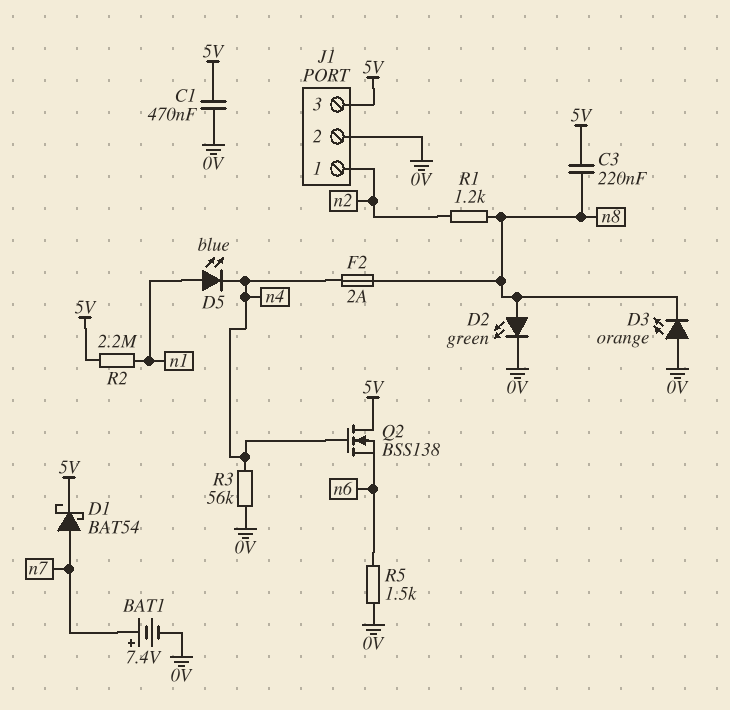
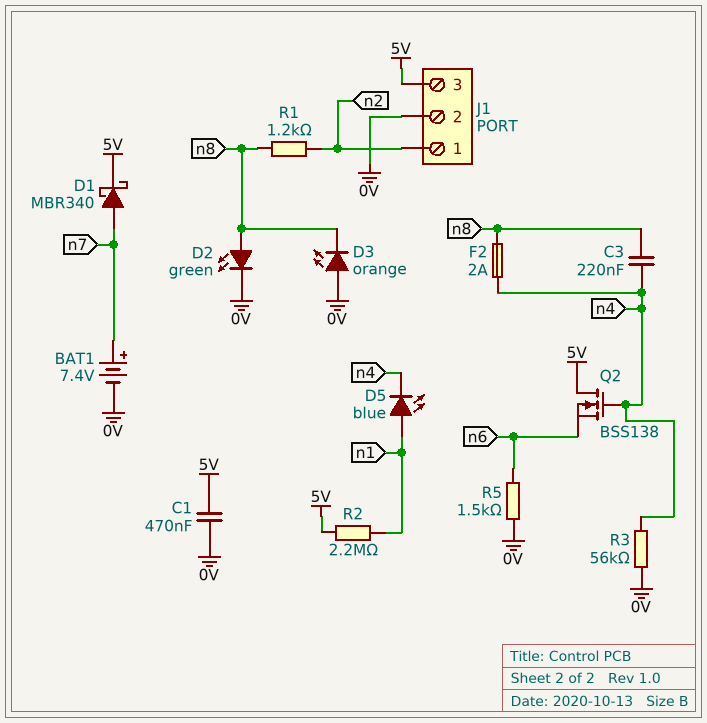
C3: 220nF (5V, n8) -> 220nF (n4, n8)
D1: schottky BAT54 (A n7, K 5V) -> schottky MBR340 (A n7, K 5V)

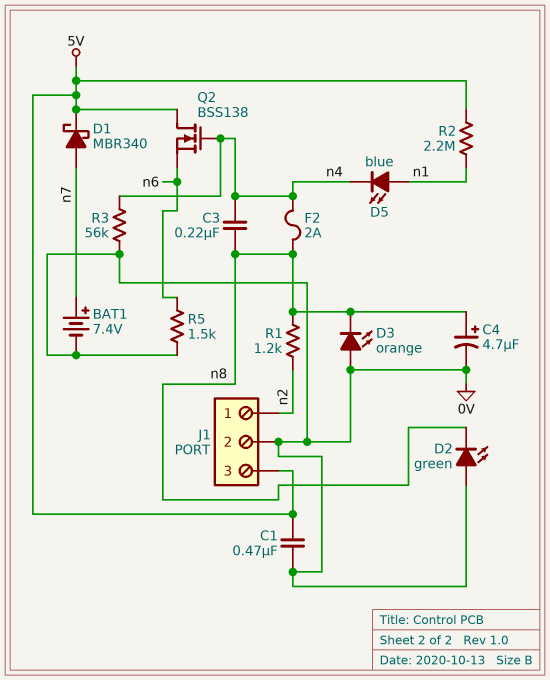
C4: none -> 4.7uF (plus n8, minus 0V)
D2: LED green (A n8, K 0V) -> LED green (A 0V, K n8)

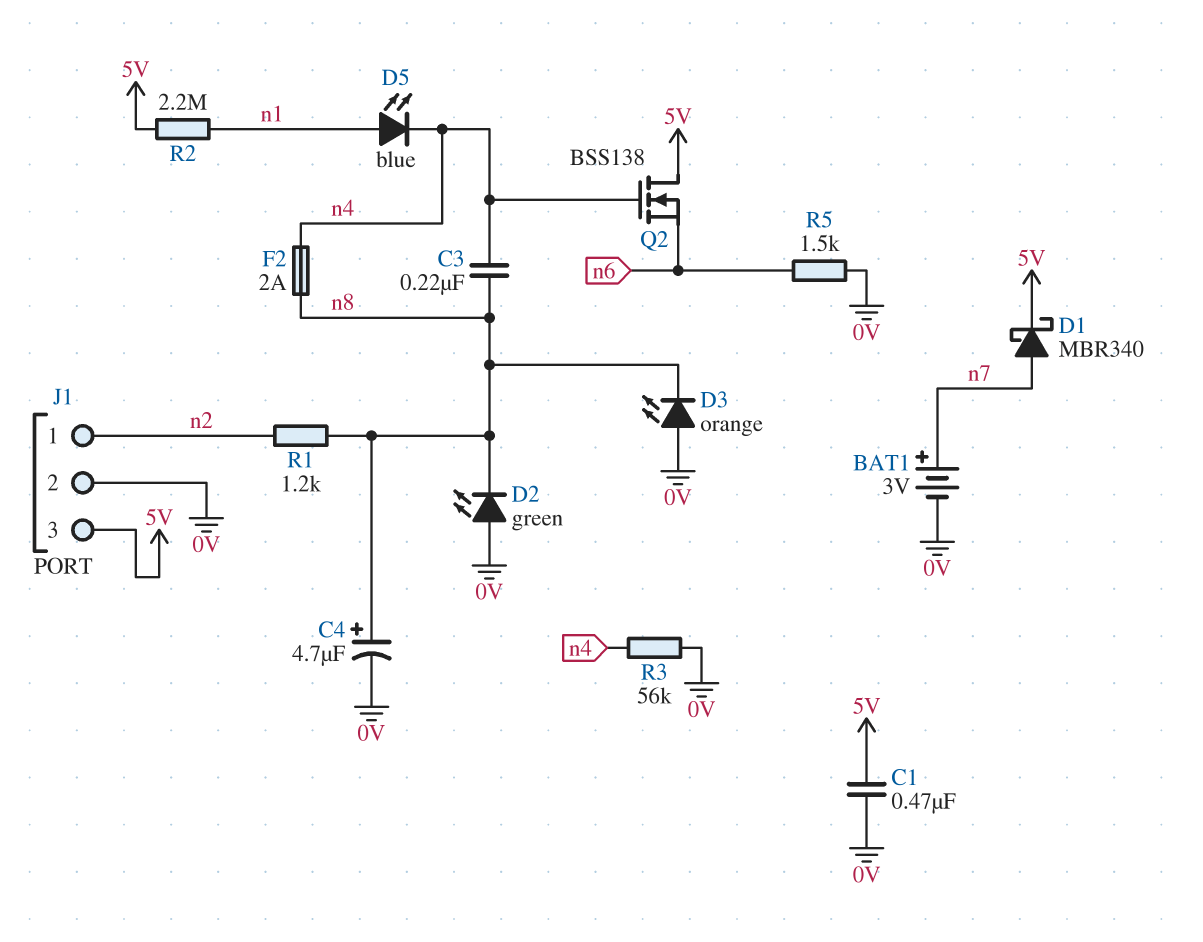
BAT1: 7.4V (plus n7, minus 0V) -> 3V (plus n7, minus 0V)

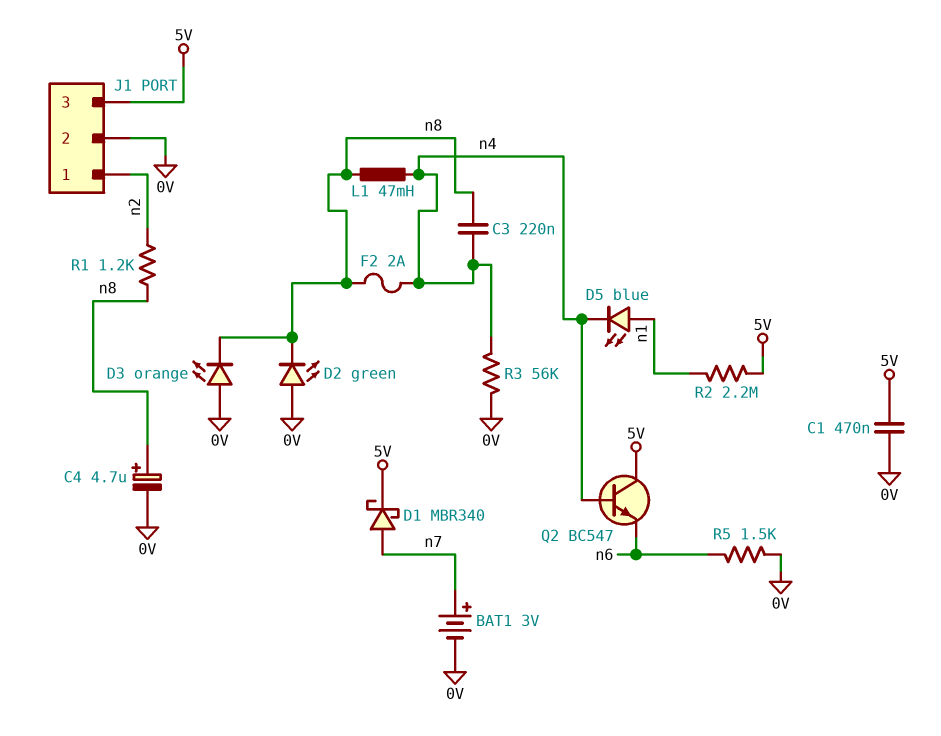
L1: none -> 47mH (n4, n8)
Q2: NMOS BSS138 (G n4, D 5V, S n6) -> NPN BC547 (B n4, C 5V, E n6)

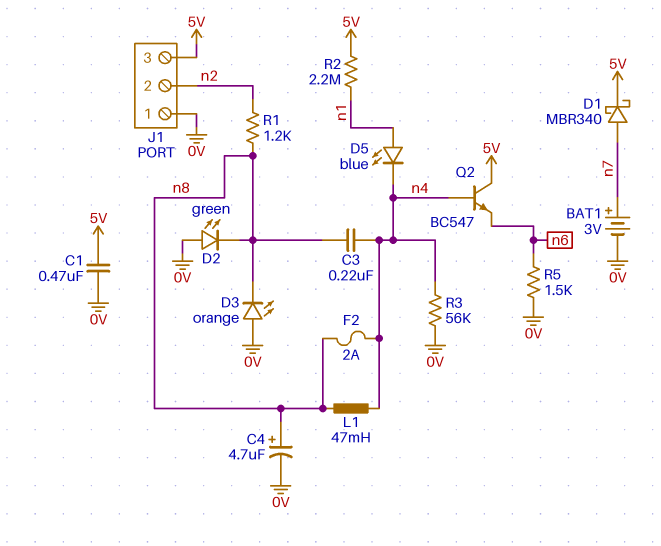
J1 pin 1: n2 -> 0V
J1 pin 2: 0V -> n2

